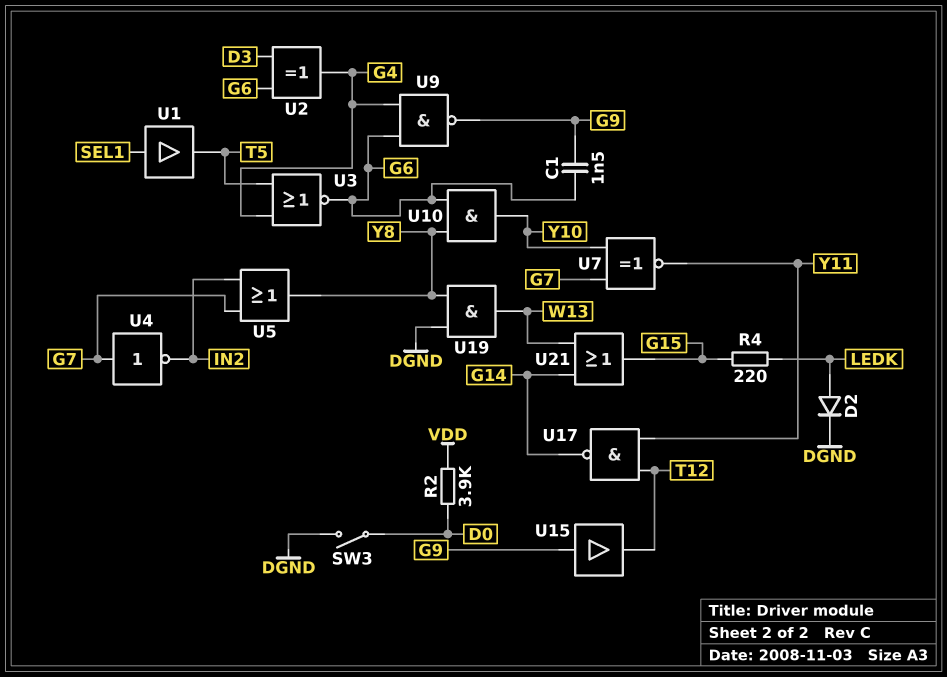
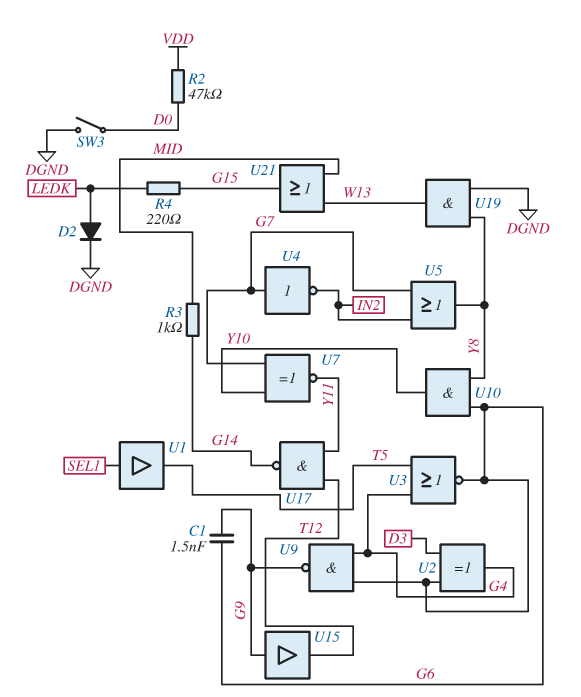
R2: 3.9k (D0, VDD) -> 47k (D0, VDD)
R3: none -> 1k (G14, MID)
U21: OR (in G14, in W13, out G15) -> OR (in MID, in W13, out G15)

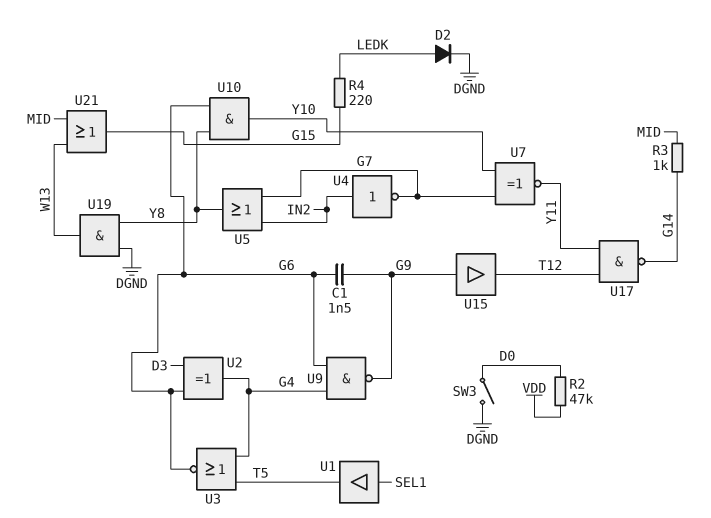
U4: NOT (in G7, out IN2) -> NOT (in IN2, out G7)

